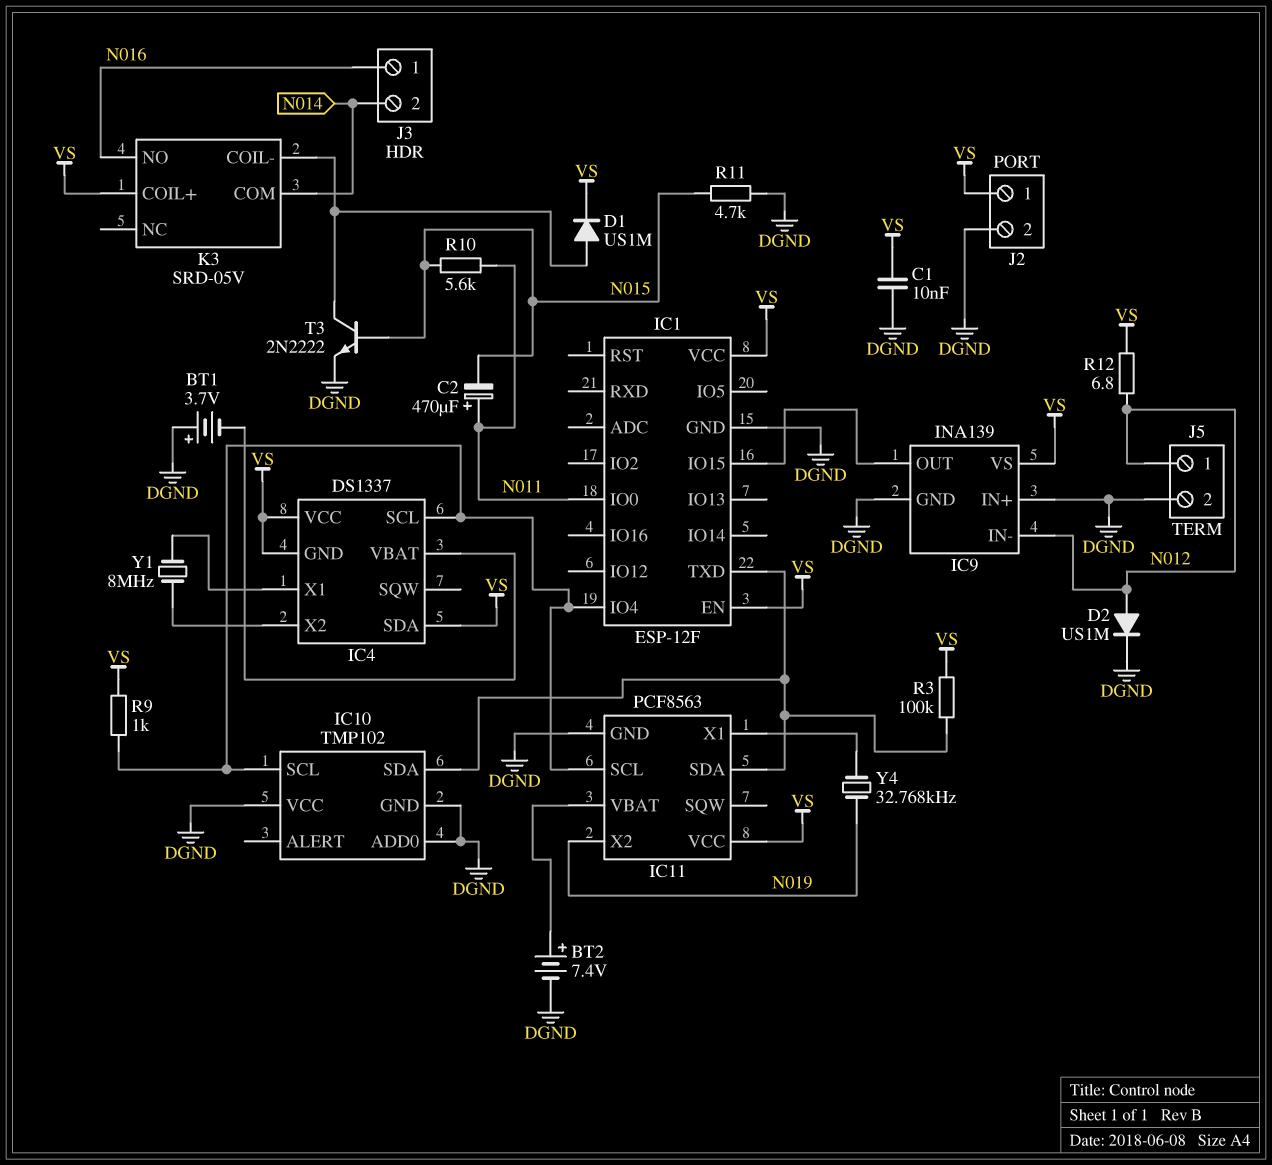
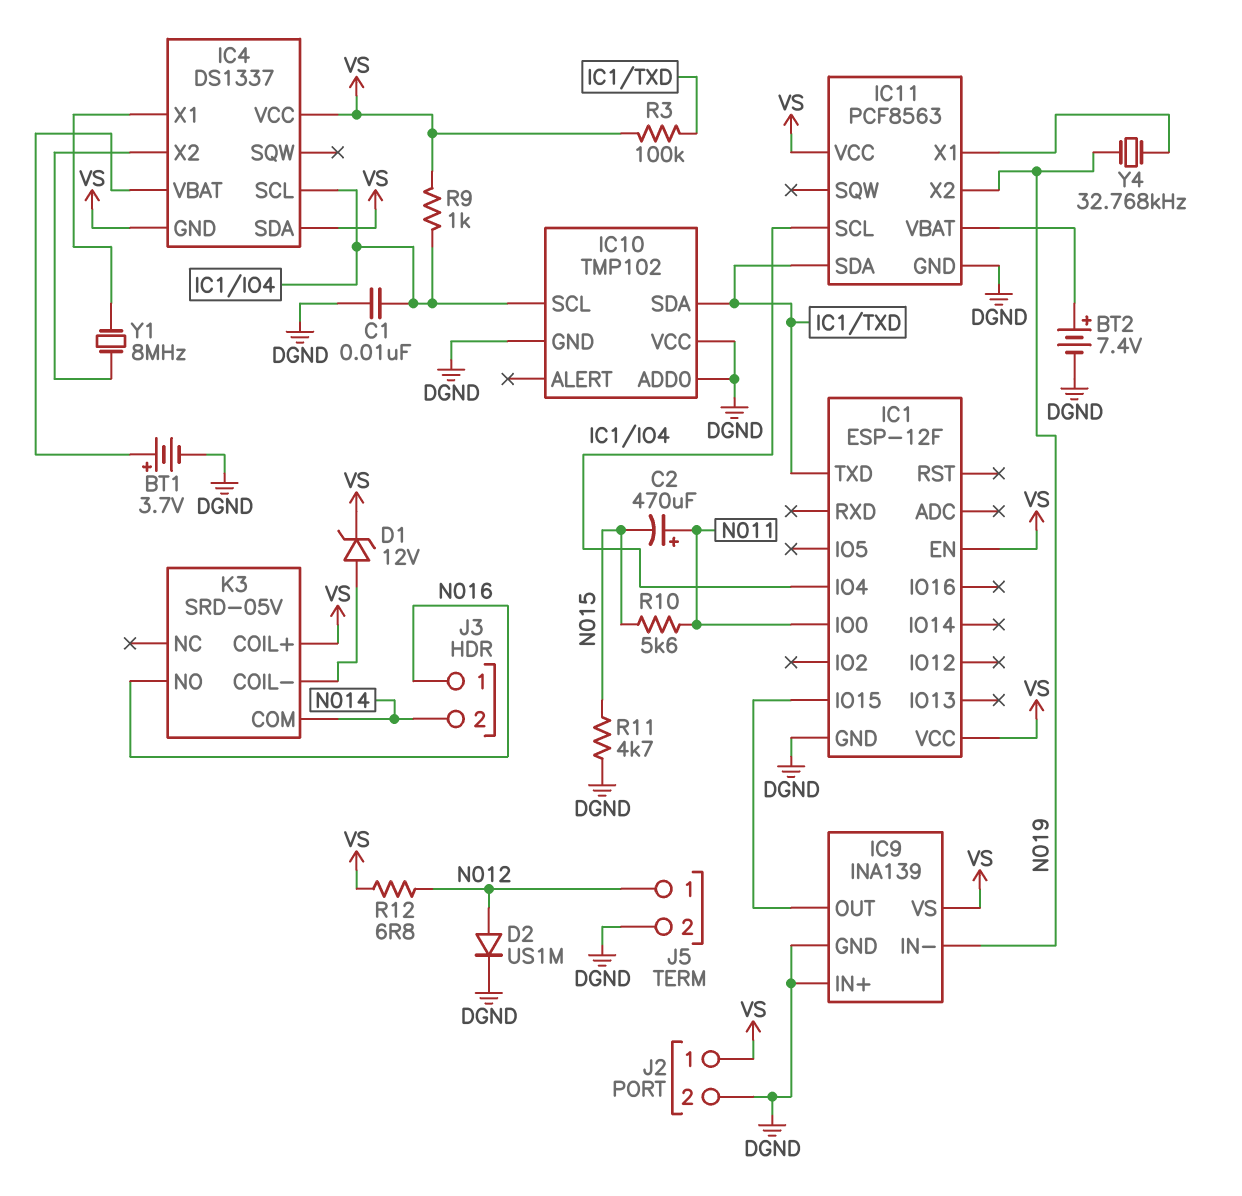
BT1: 3.7V (plus DGND, minus IC4/VBAT) -> 3.7V (plus IC4/VBAT, minus DGND)
C1: 10nF (DGND, VS) -> 10nF (DGND, IC1/IO4)
D1: diode US1M (A K3/COIL-, K VS) -> zener 12V (A K3/COIL-, K VS)
IC9 pin IN-: N012 -> N019
T3: NPN 2N2222 (B N015, C K3/COIL-, E DGND) -> none

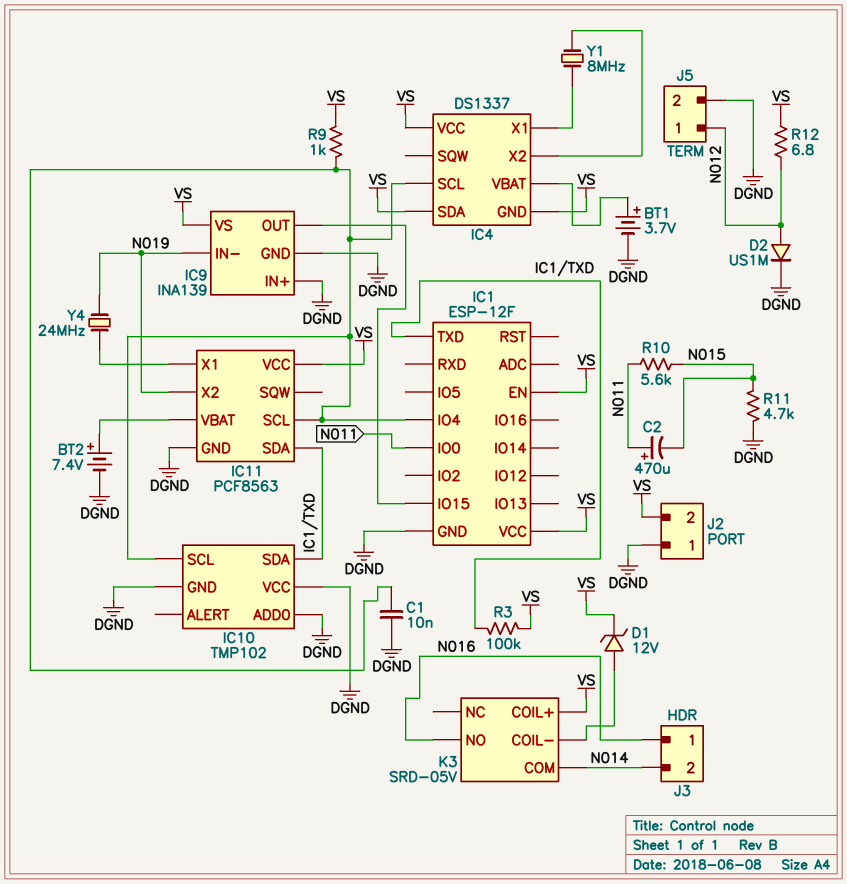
J2 pin 1: VS -> DGND
J2 pin 2: DGND -> VS
Y4: 32.768kHz (IC11/X1, N019) -> 24MHz (IC11/X1, N019)

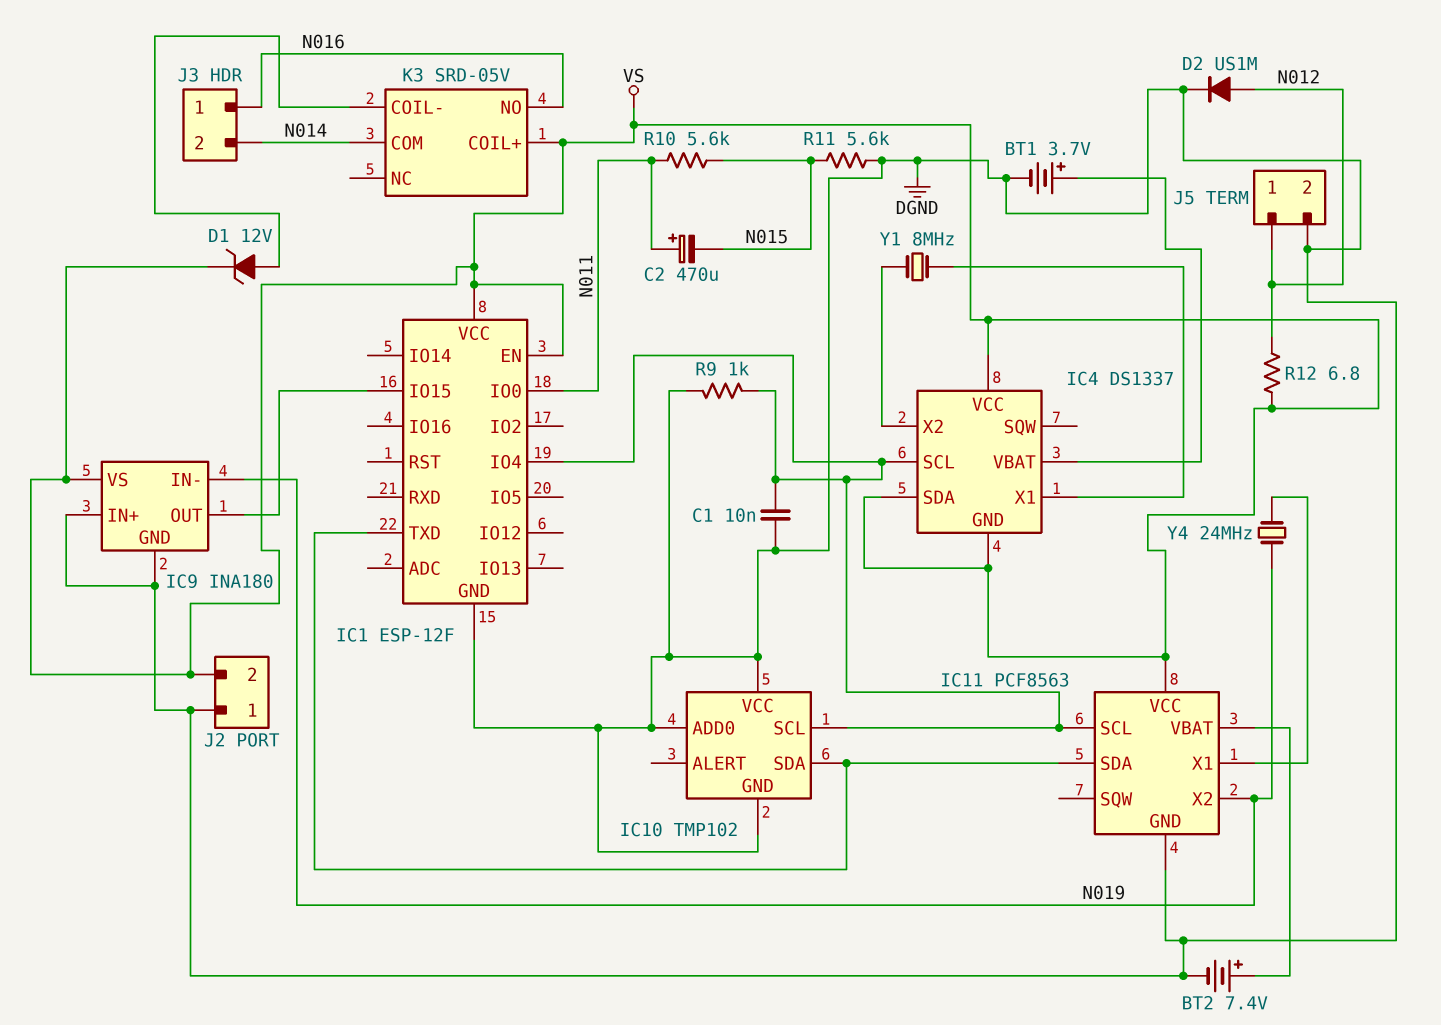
IC9: INA139 -> INA180
R3: 100k (IC1/TXD, VS) -> none
R9: 1k (IC1/IO4, VS) -> 1k (DGND, IC1/IO4)
R11: 4.7k (DGND, N015) -> 5.6k (DGND, N015)

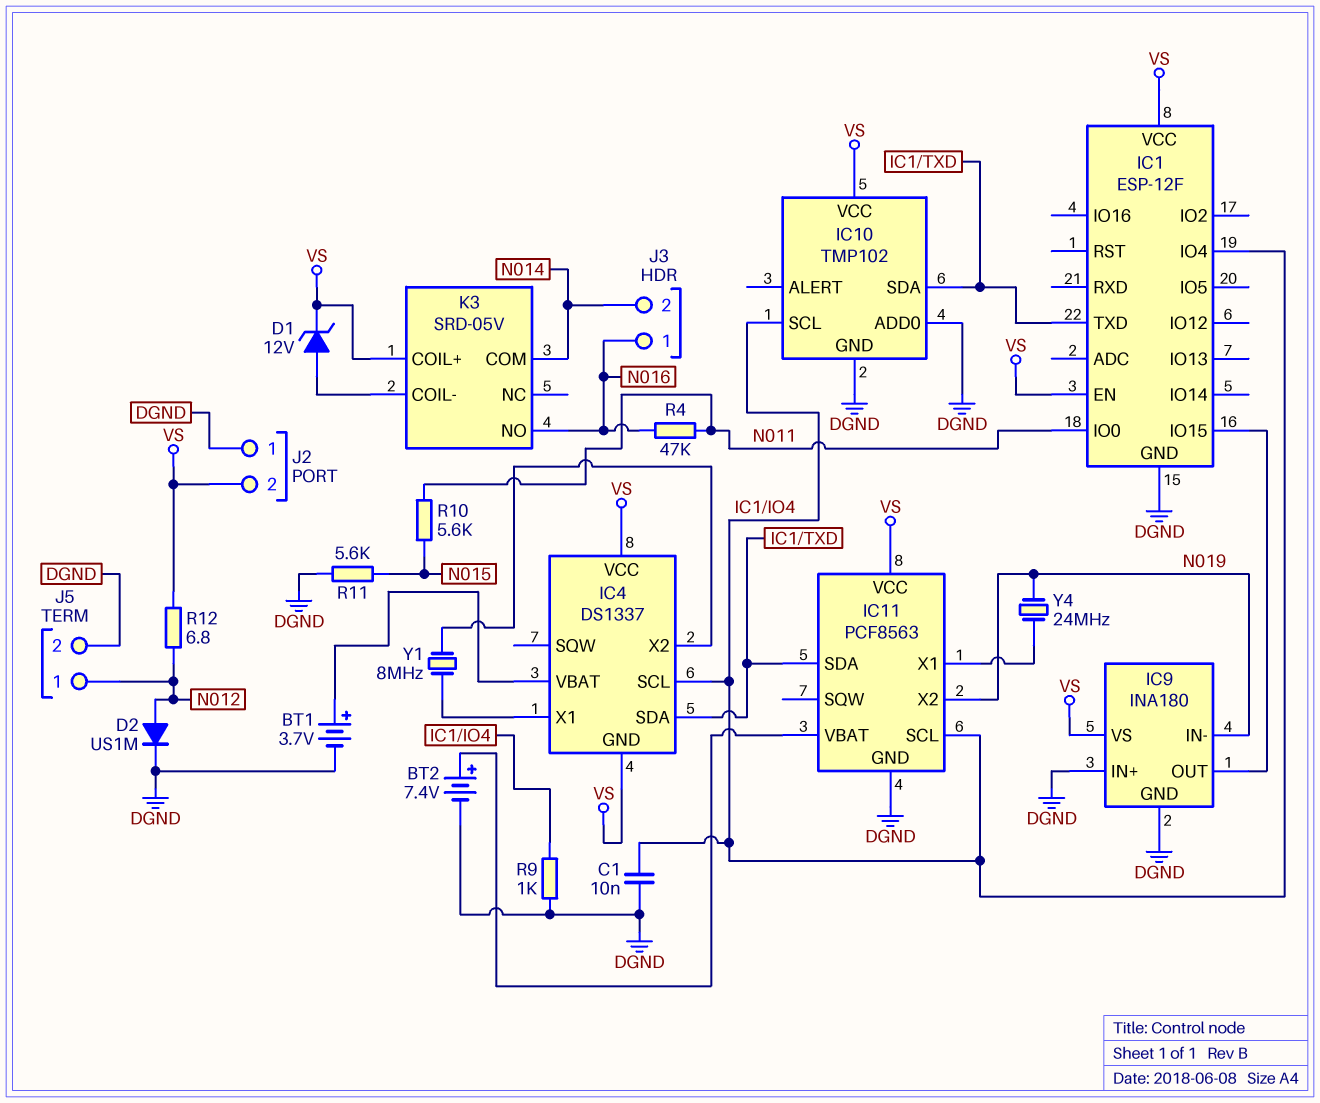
C2: 470uF (plus N011, minus N015) -> none
IC4 pin SDA: VS -> IC1/TXD
IC10 pin VCC: DGND -> VS
R4: none -> 47k (N011, N016)

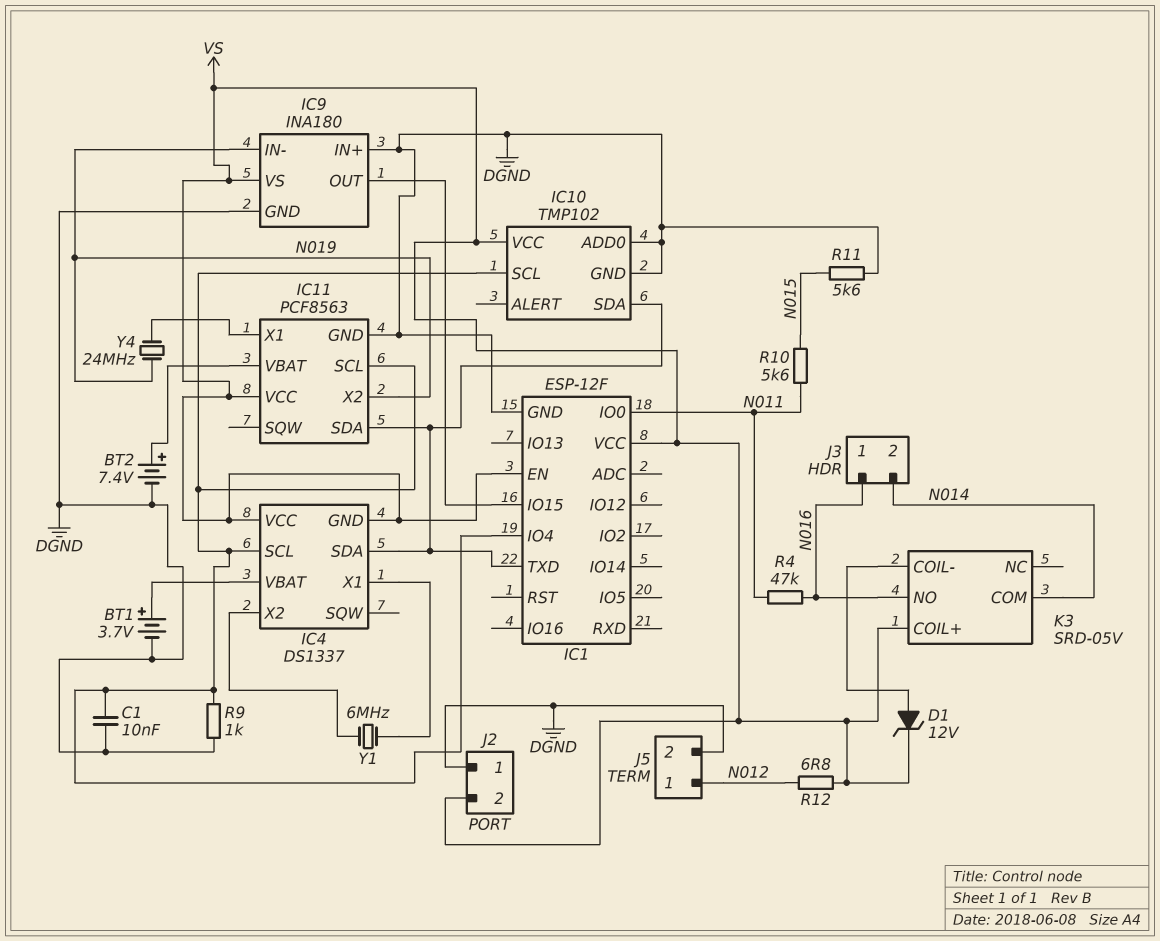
D2: diode US1M (A N012, K DGND) -> none
Y1: 8MHz (IC4/X1, IC4/X2) -> 6MHz (IC4/X1, IC4/X2)

